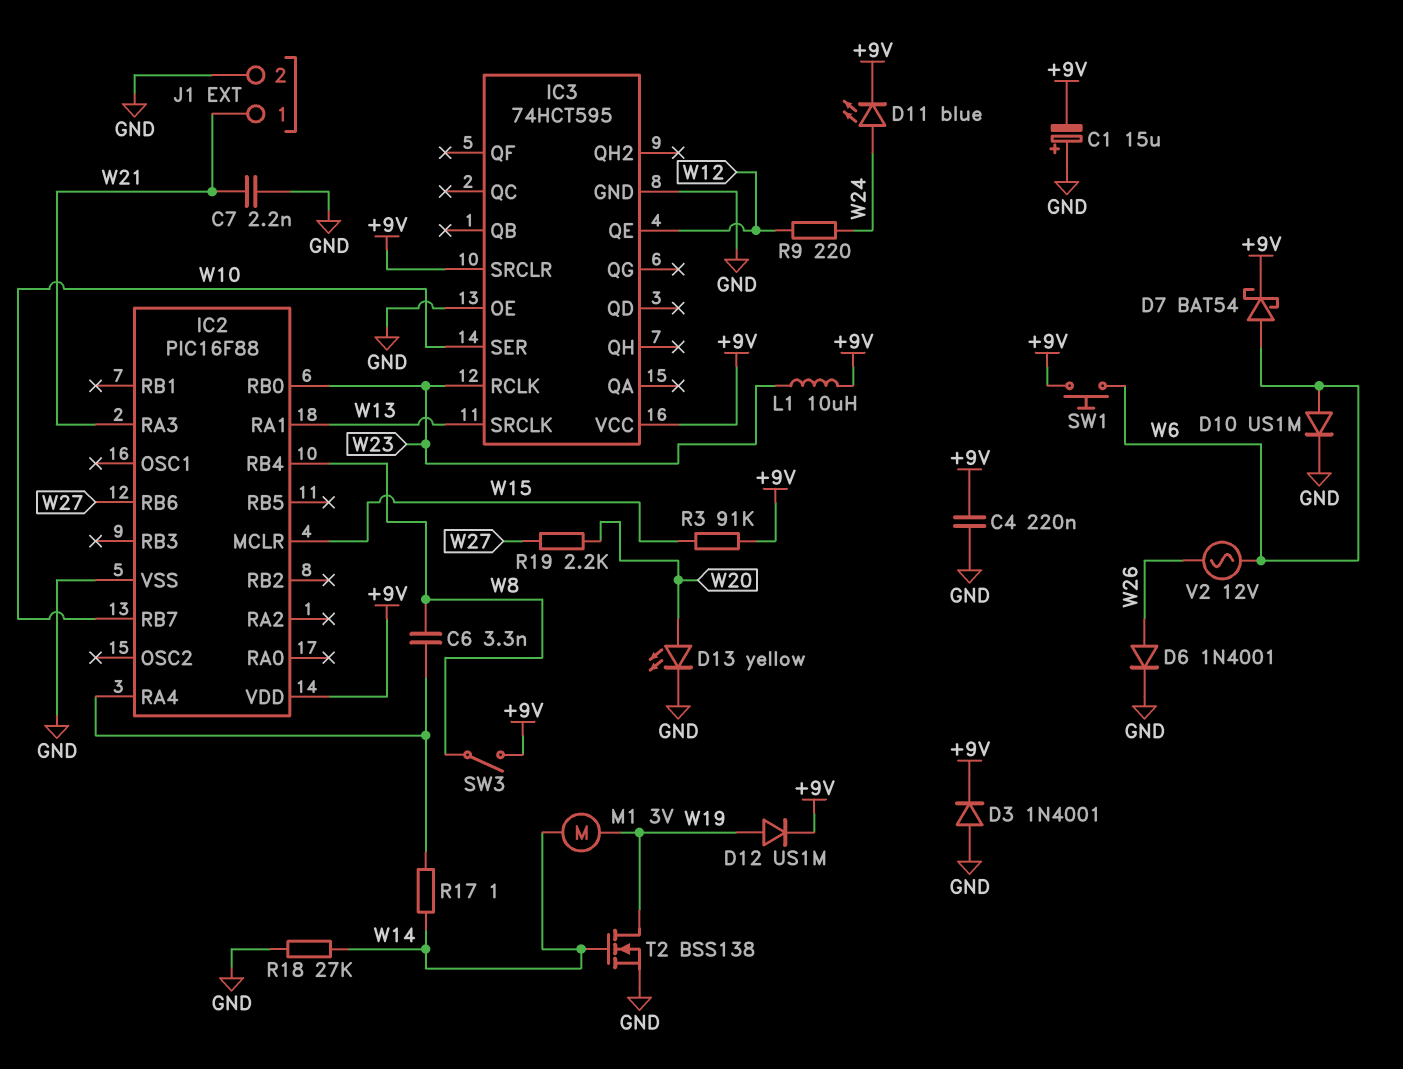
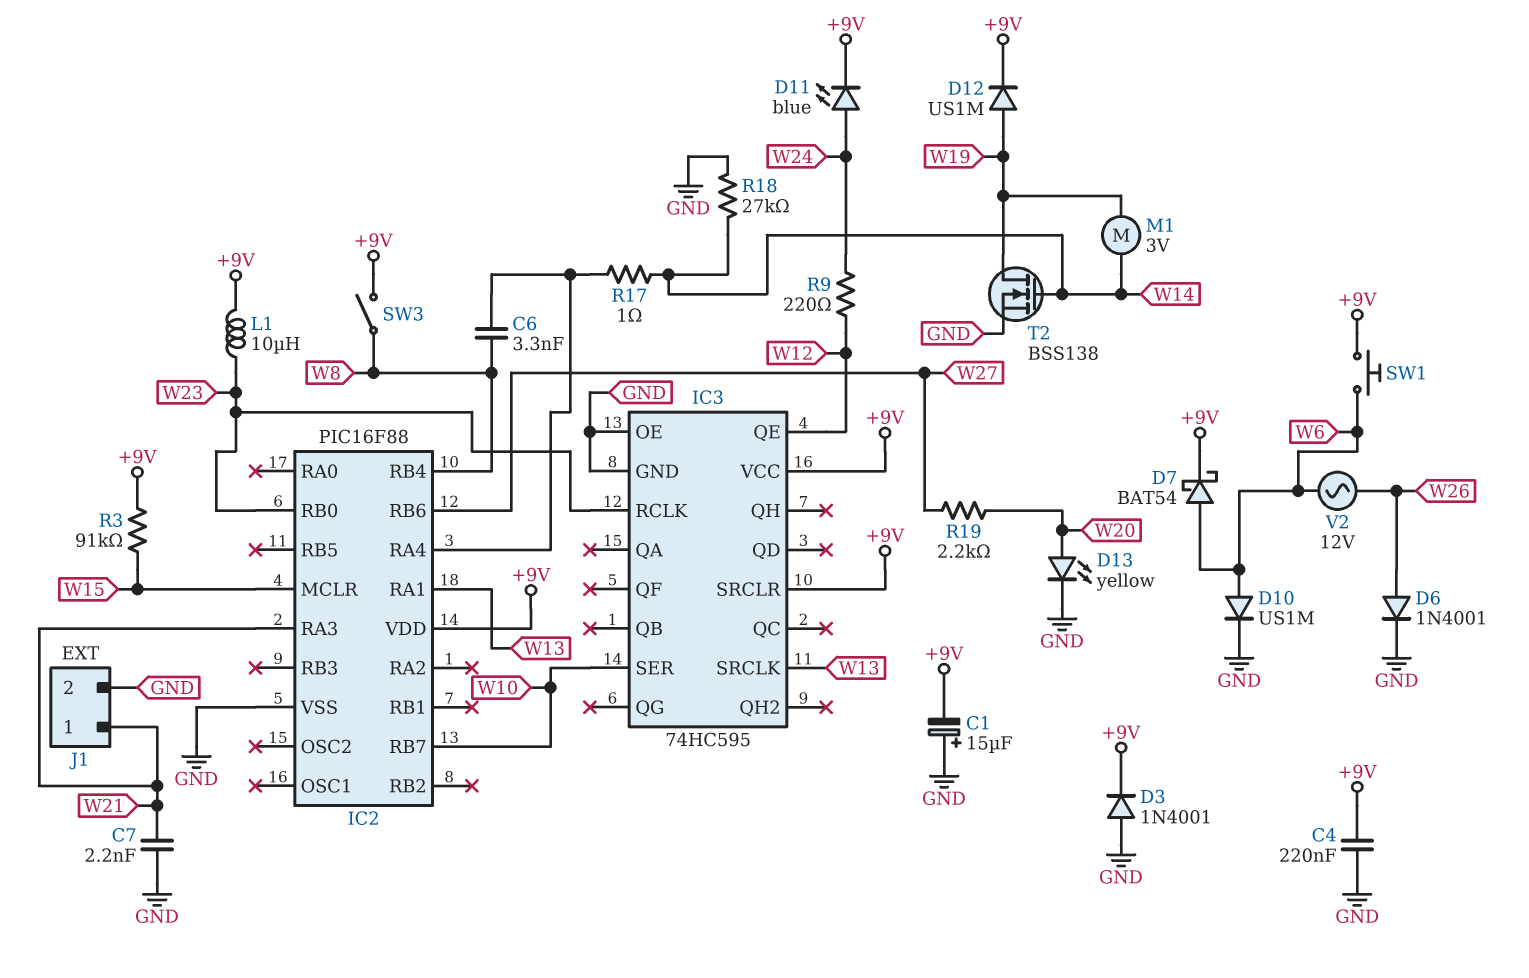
IC3: 74HCT595 -> 74HC595

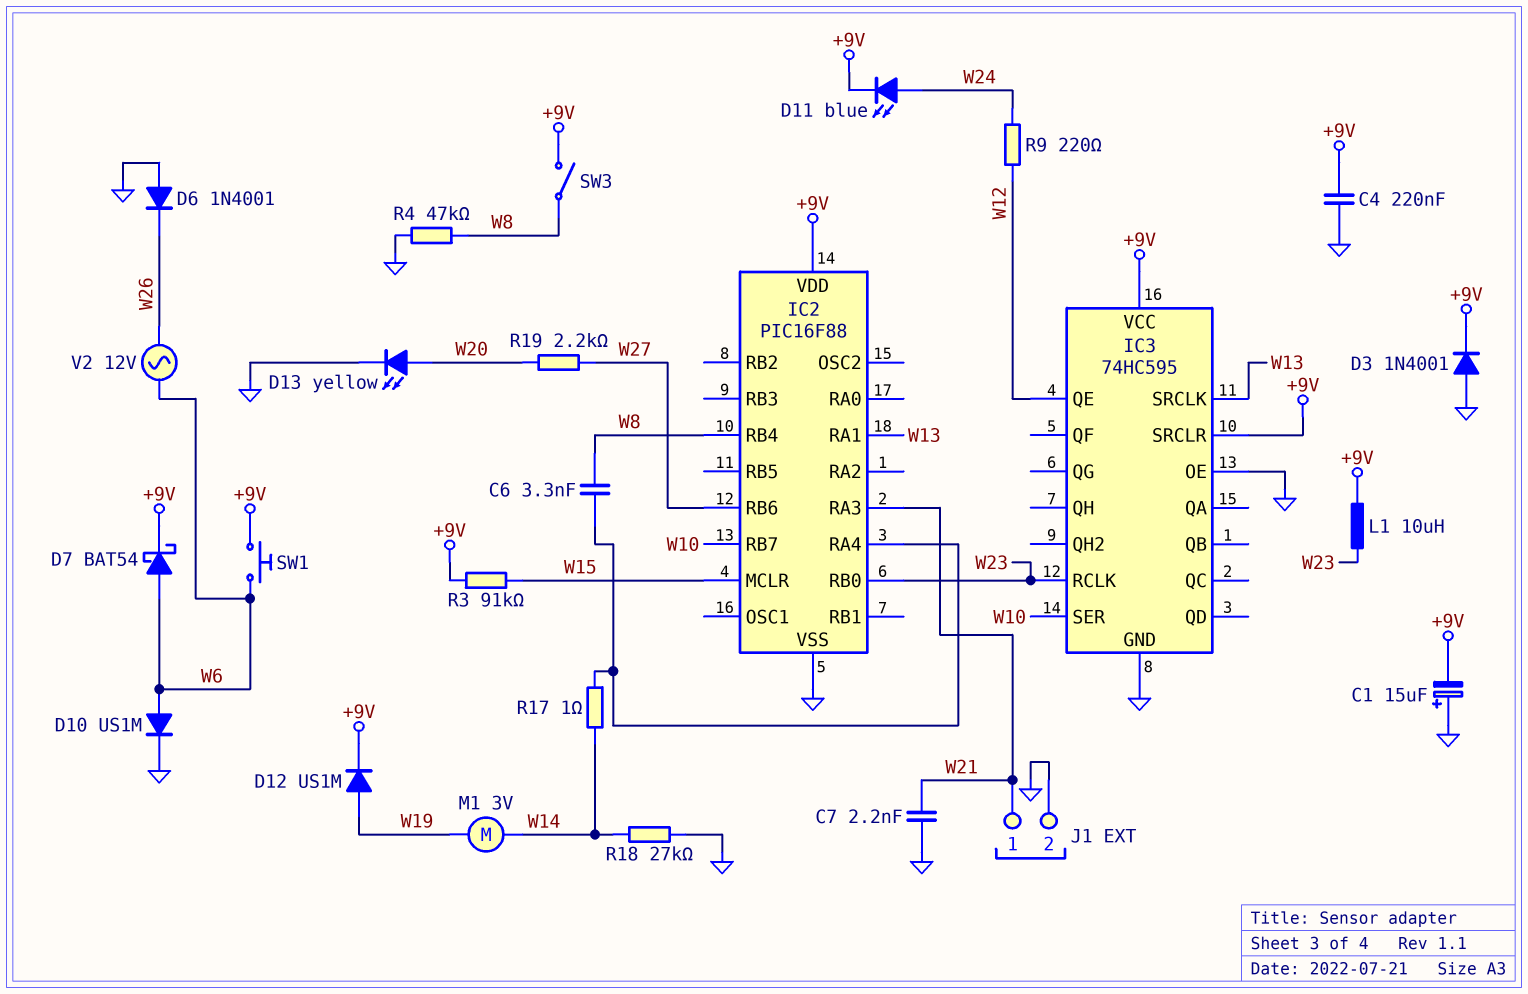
D6: diode 1N4001 (A W26, K GND) -> diode 1N4001 (A GND, K W26)
R4: none -> 47k (GND, W8)
T2: NMOS BSS138 (G W14, D W19, S GND) -> none

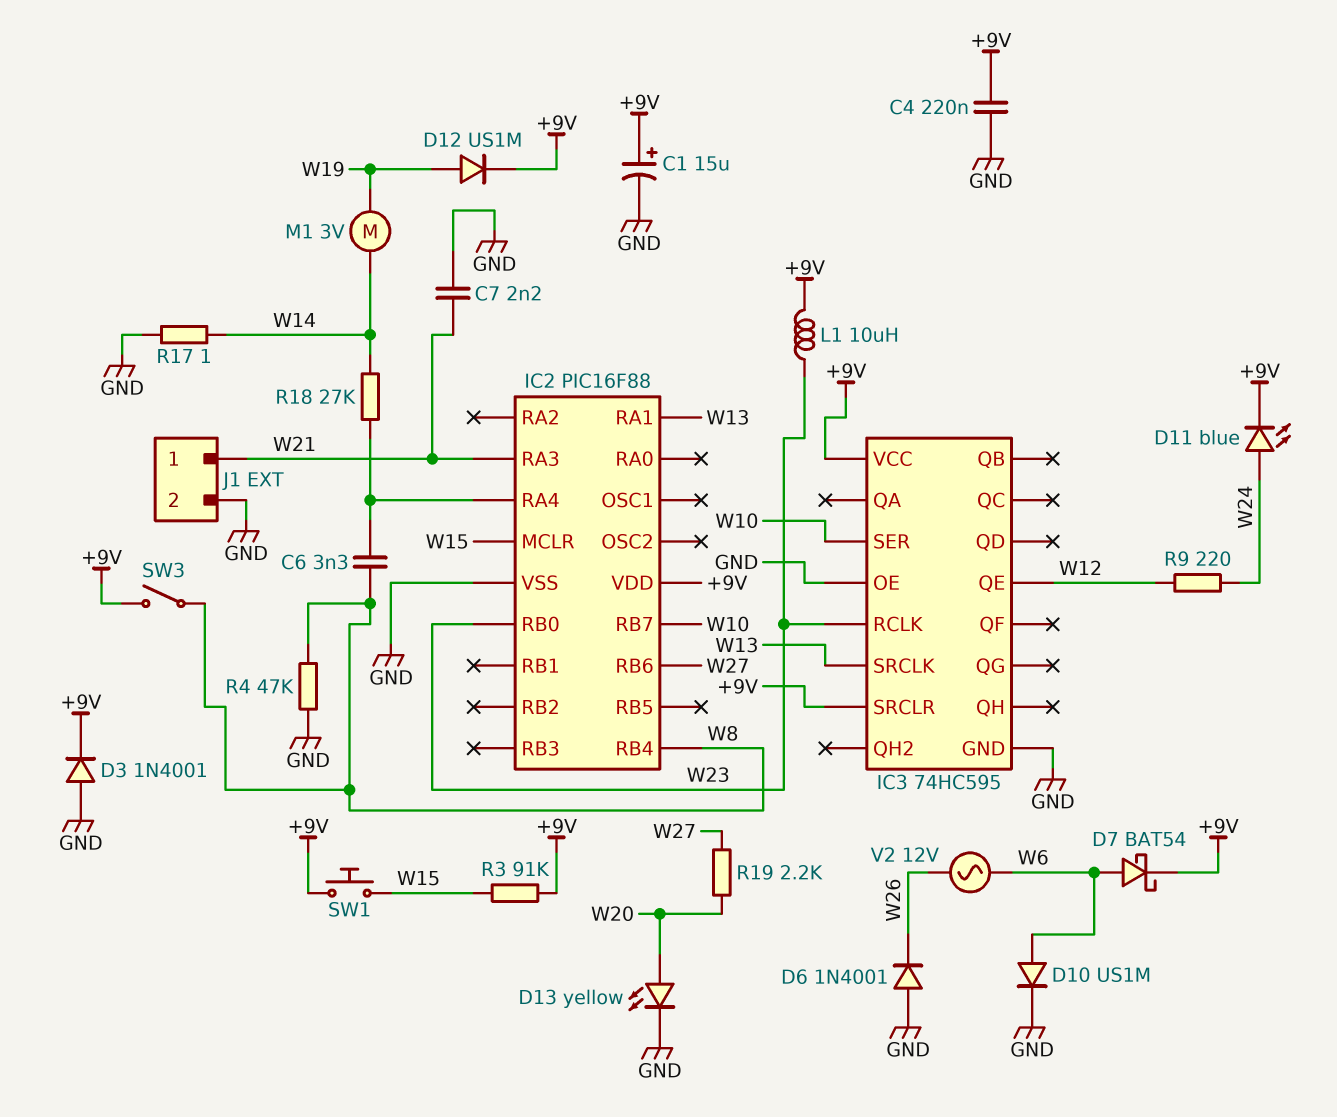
C1: 15uF (plus GND, minus +9V) -> 15uF (plus +9V, minus GND)
R17: 1 (IC2/RA4, W14) -> 1 (GND, W14)
R18: 27k (GND, W14) -> 27k (IC2/RA4, W14)
SW1: button (+9V, W6) -> button (+9V, W15)

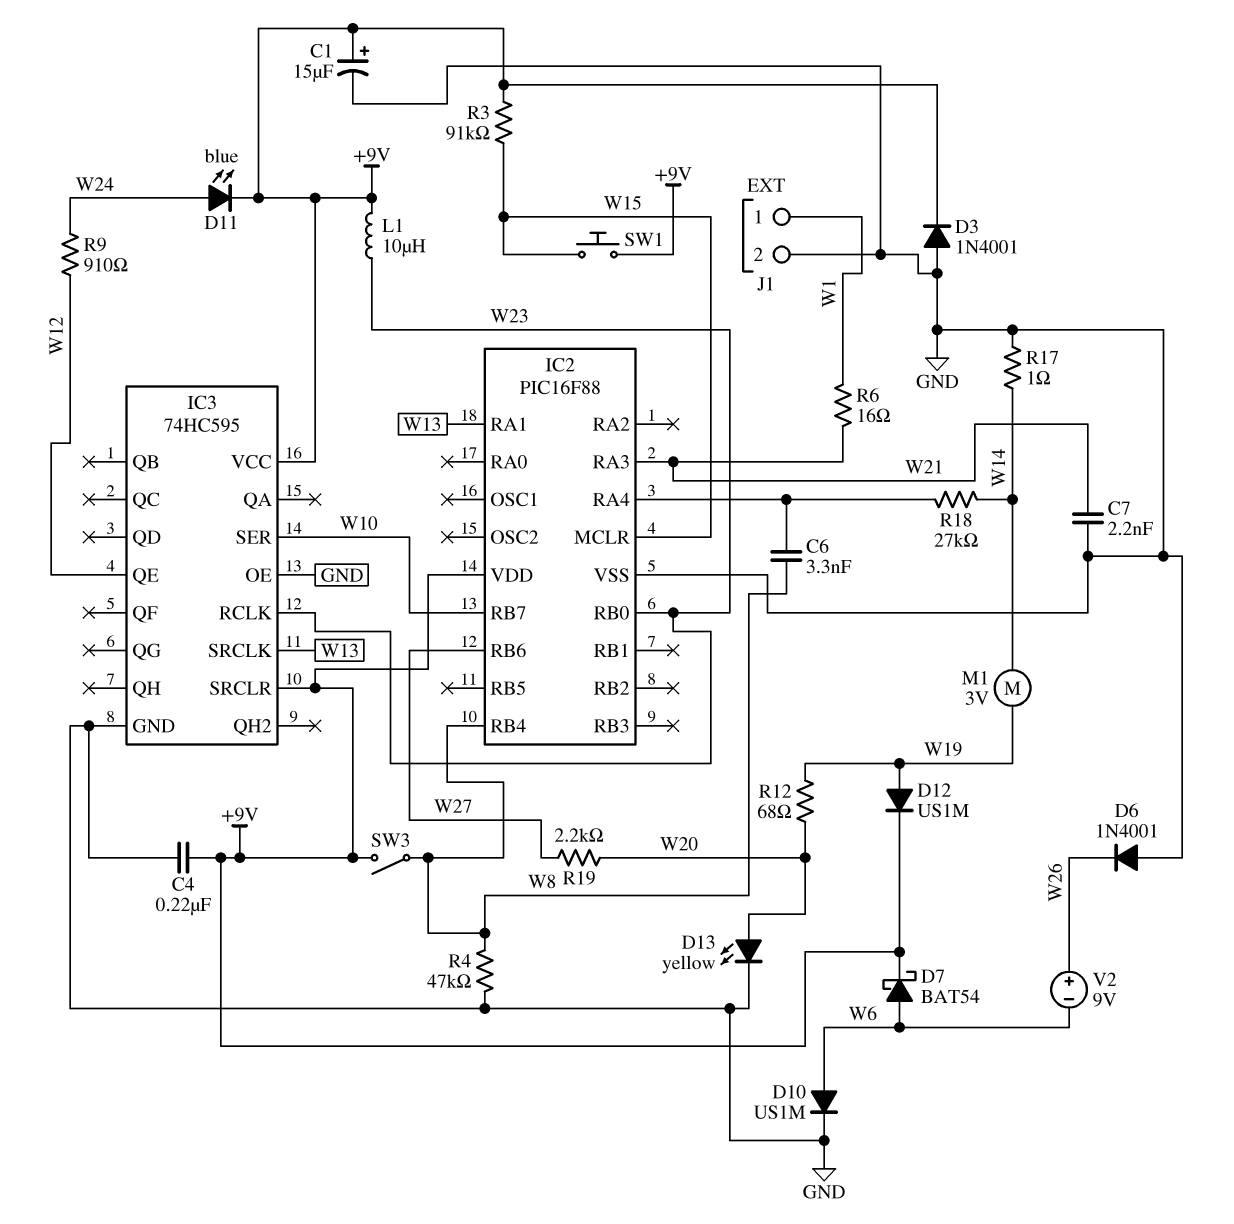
J1 pin 1: W21 -> W1
R6: none -> 16 (W1, W21)
R9: 220 (W12, W24) -> 910 (W12, W24)
R12: none -> 68 (W19, W20)
V2: AC 12V (W6, W26) -> 9V (plus W26, minus W6)

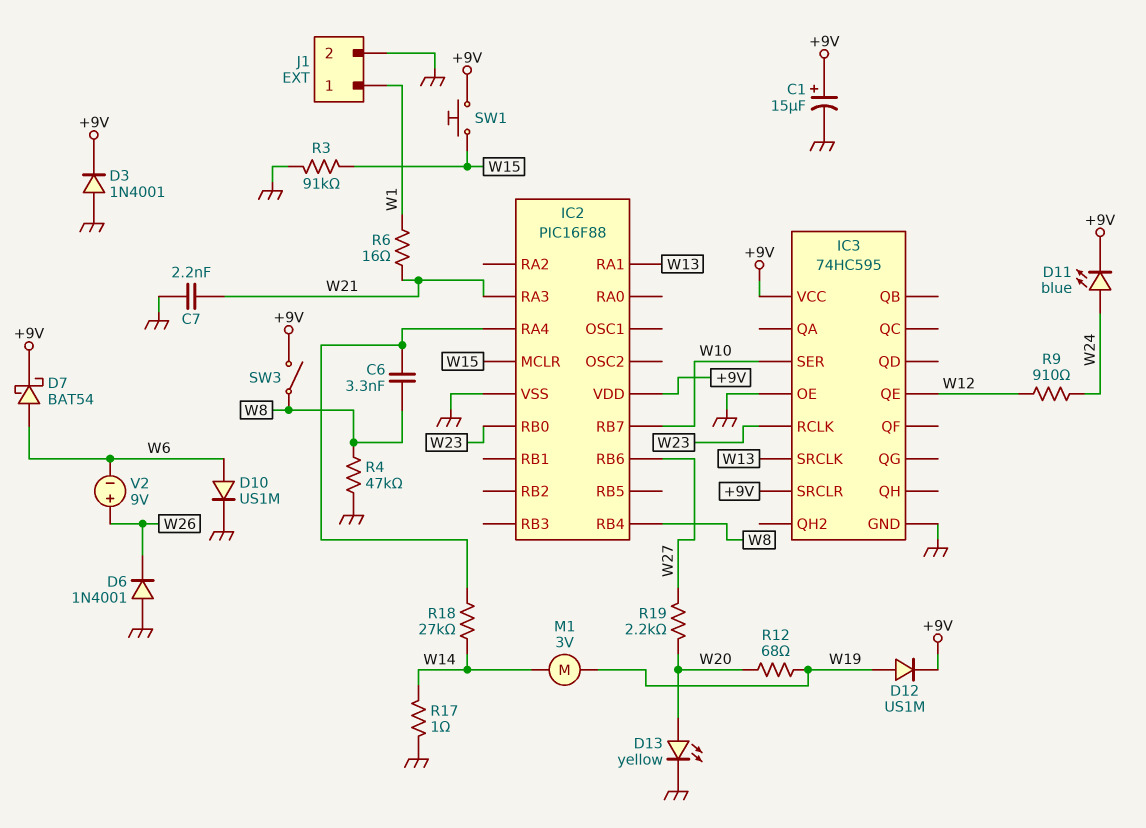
C4: 220nF (+9V, GND) -> none
L1: 10uH (+9V, W23) -> none
R3: 91k (+9V, W15) -> 91k (GND, W15)

